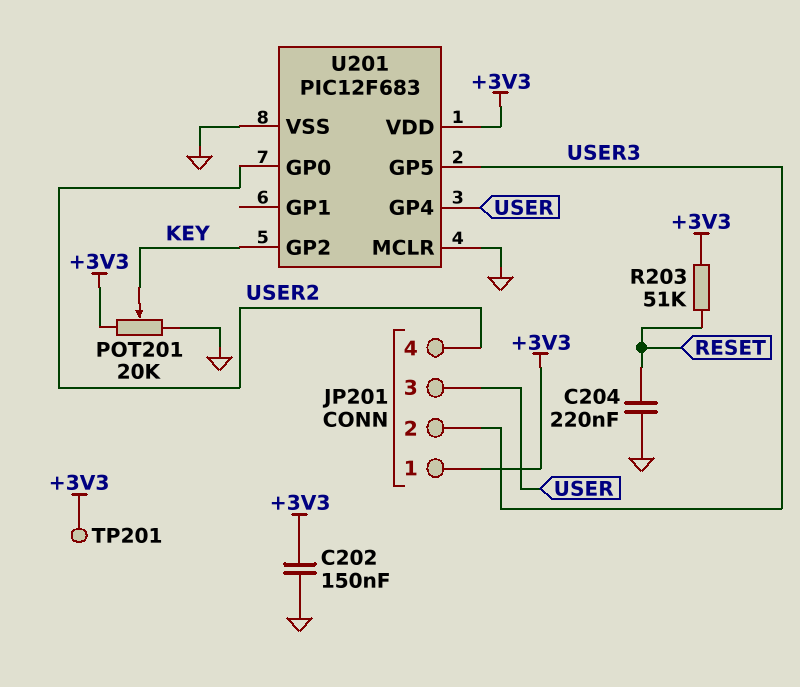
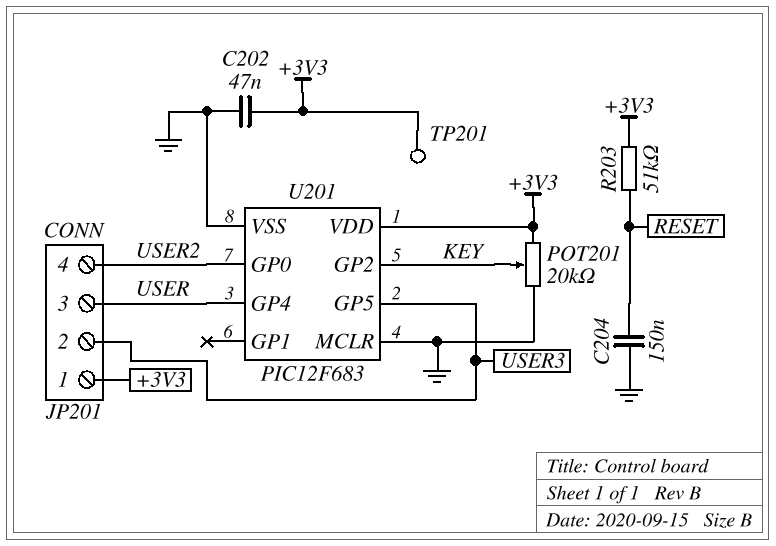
C202: 150nF (+3V3, GND) -> 47nF (+3V3, GND)
C204: 220nF (GND, RESET) -> 150nF (GND, RESET)

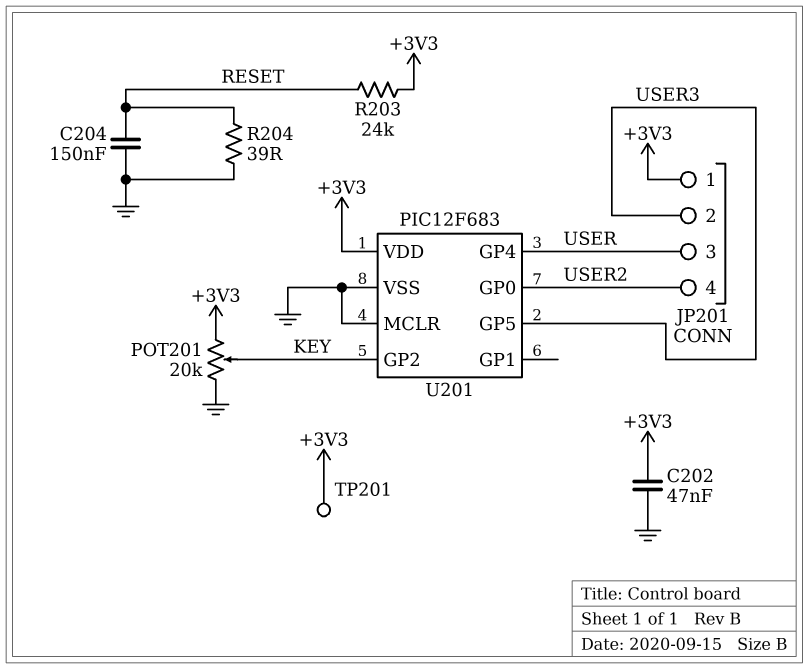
R203: 51k (+3V3, RESET) -> 24k (+3V3, RESET)
R204: none -> 39 (GND, RESET)

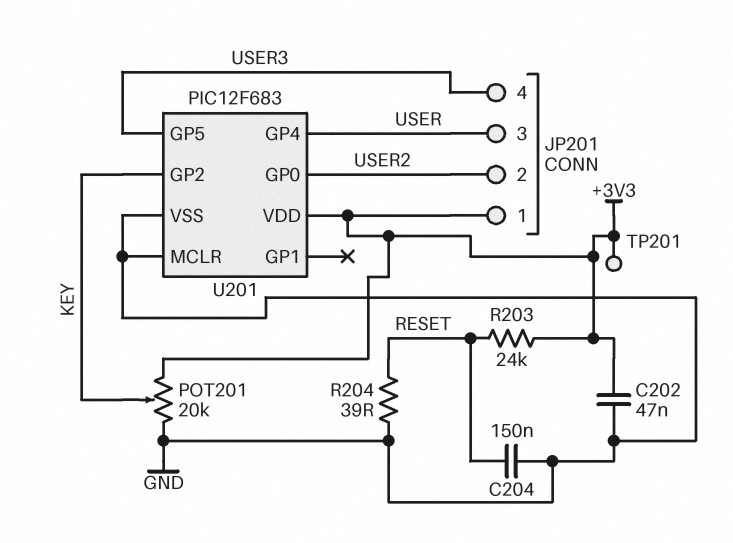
JP201 pin 2: USER3 -> USER2
JP201 pin 4: USER2 -> USER3

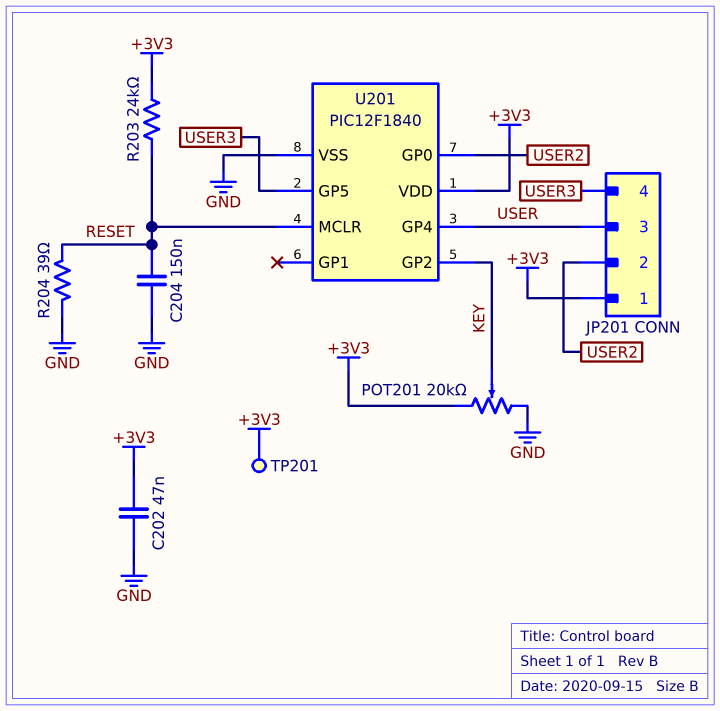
U201: PIC12F683 -> PIC12F1840
U201 pin MCLR: GND -> RESET

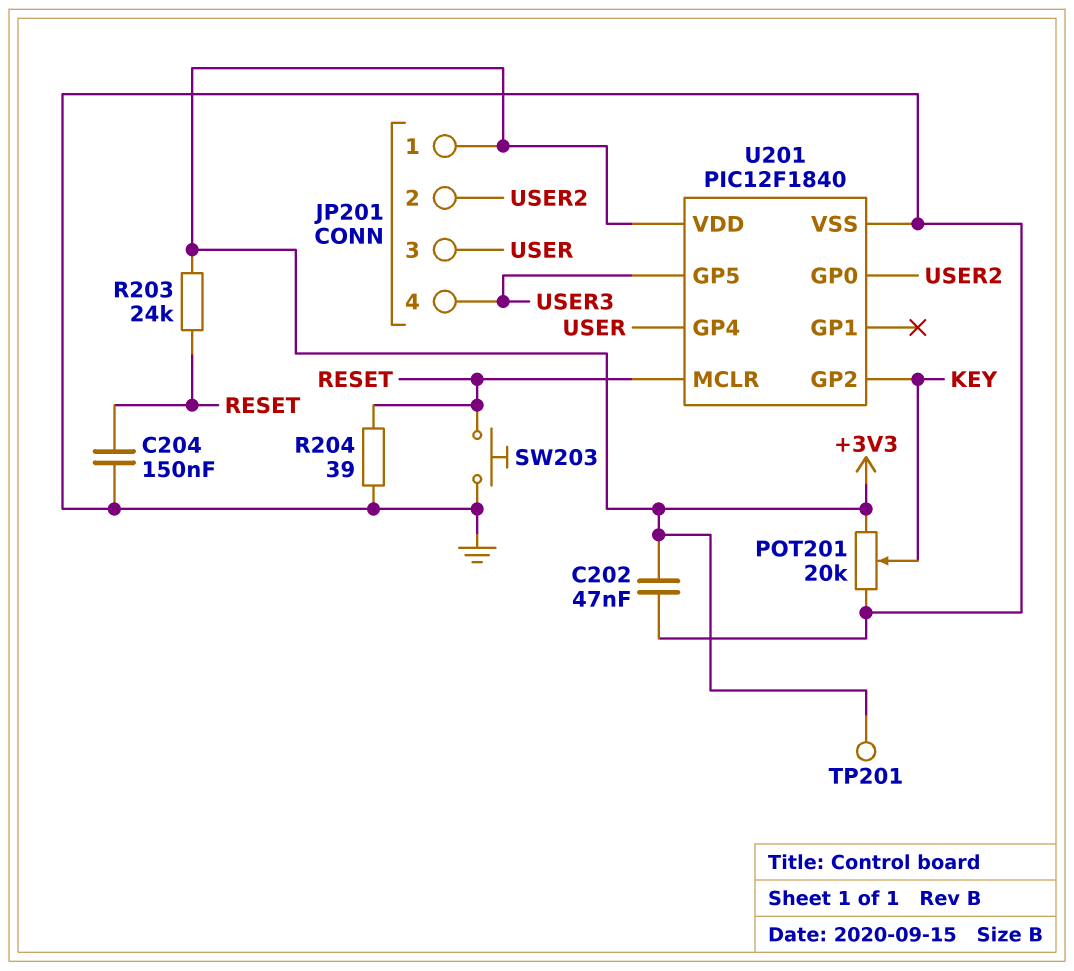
SW203: none -> button (GND, RESET)

